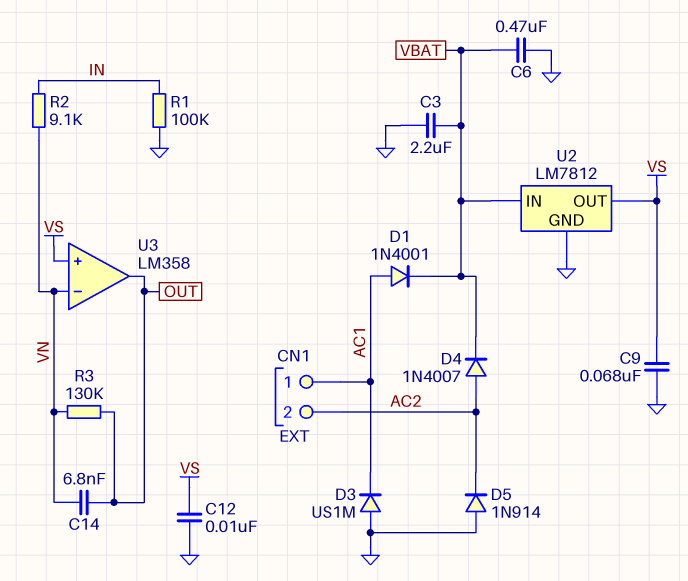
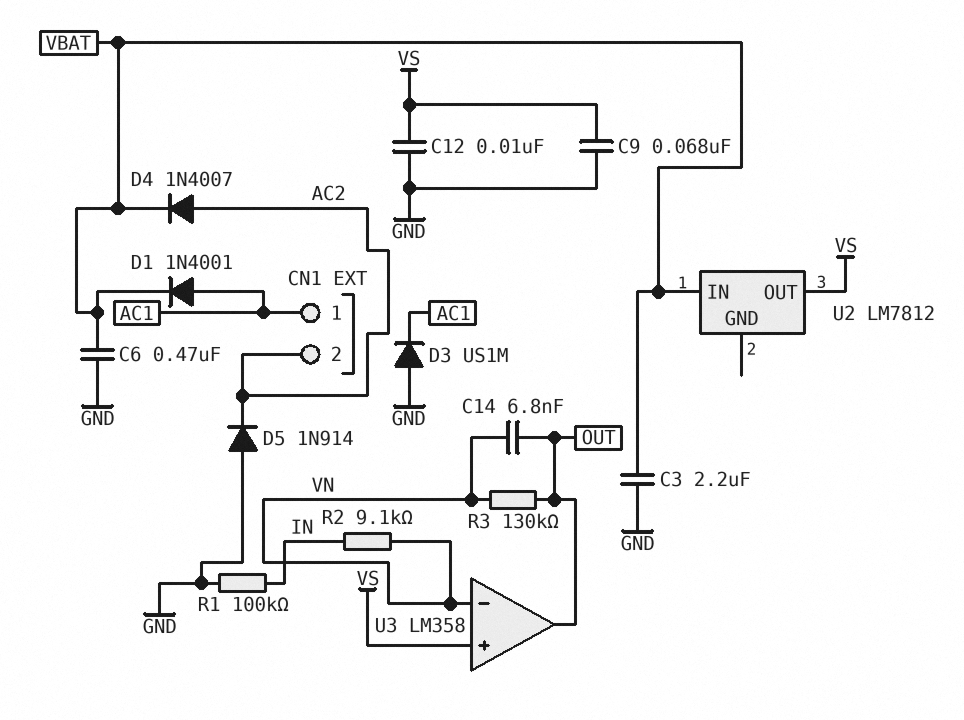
U2 pin GND: GND -> none

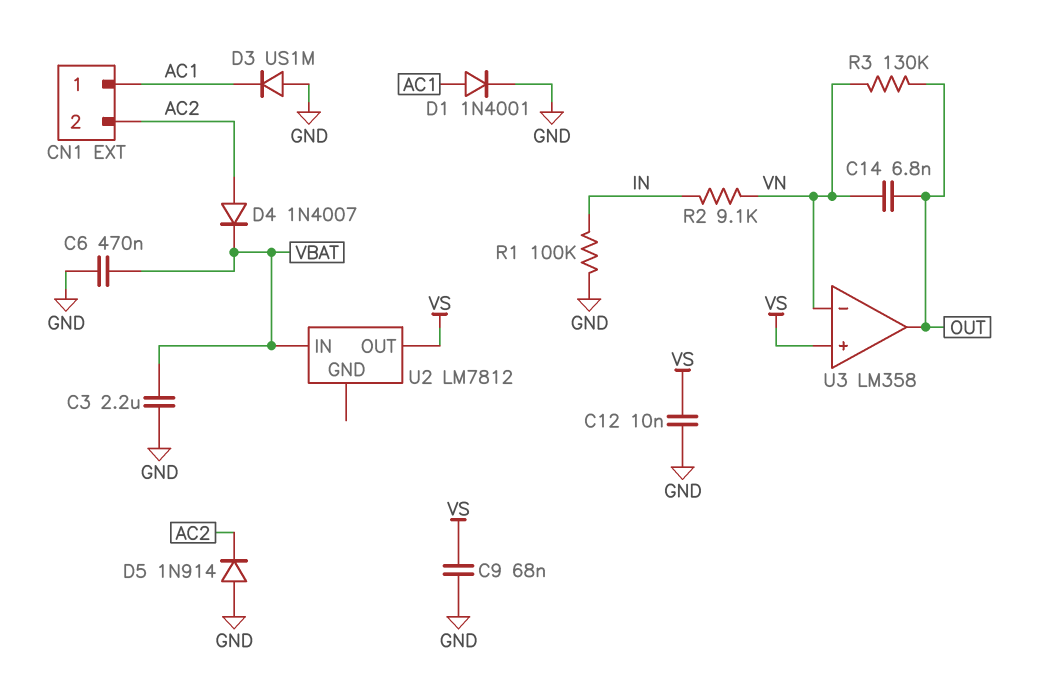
D1: diode 1N4001 (A AC1, K VBAT) -> diode 1N4001 (A AC1, K GND)

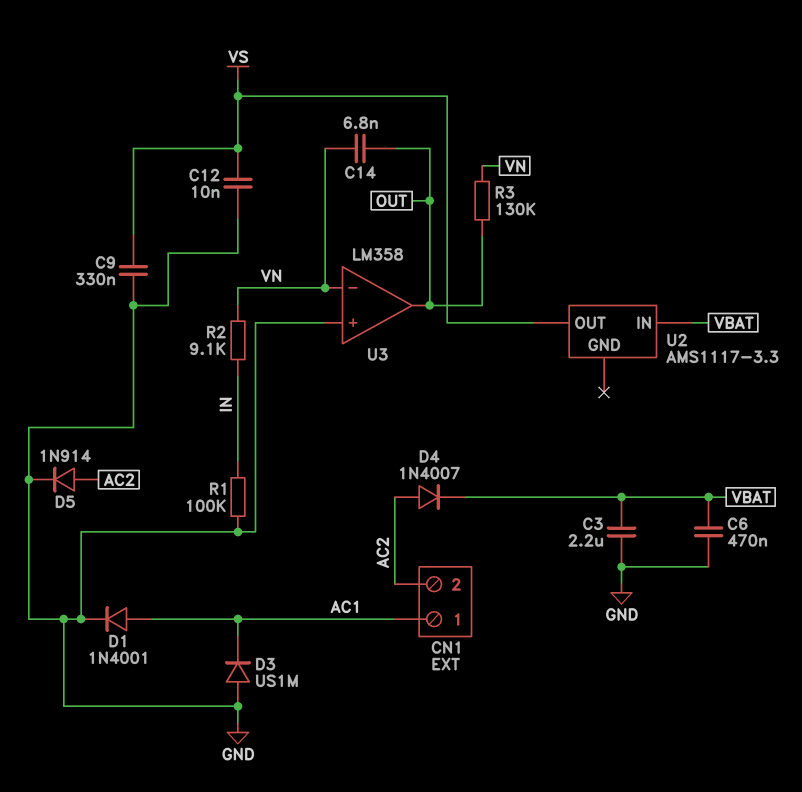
C9: 68nF (GND, VS) -> 330nF (GND, VS)
D5: diode 1N914 (A GND, K AC2) -> diode 1N914 (A AC2, K GND)
U2: LM7812 -> AMS1117-3.3
U3 pin in+: VS -> GND

